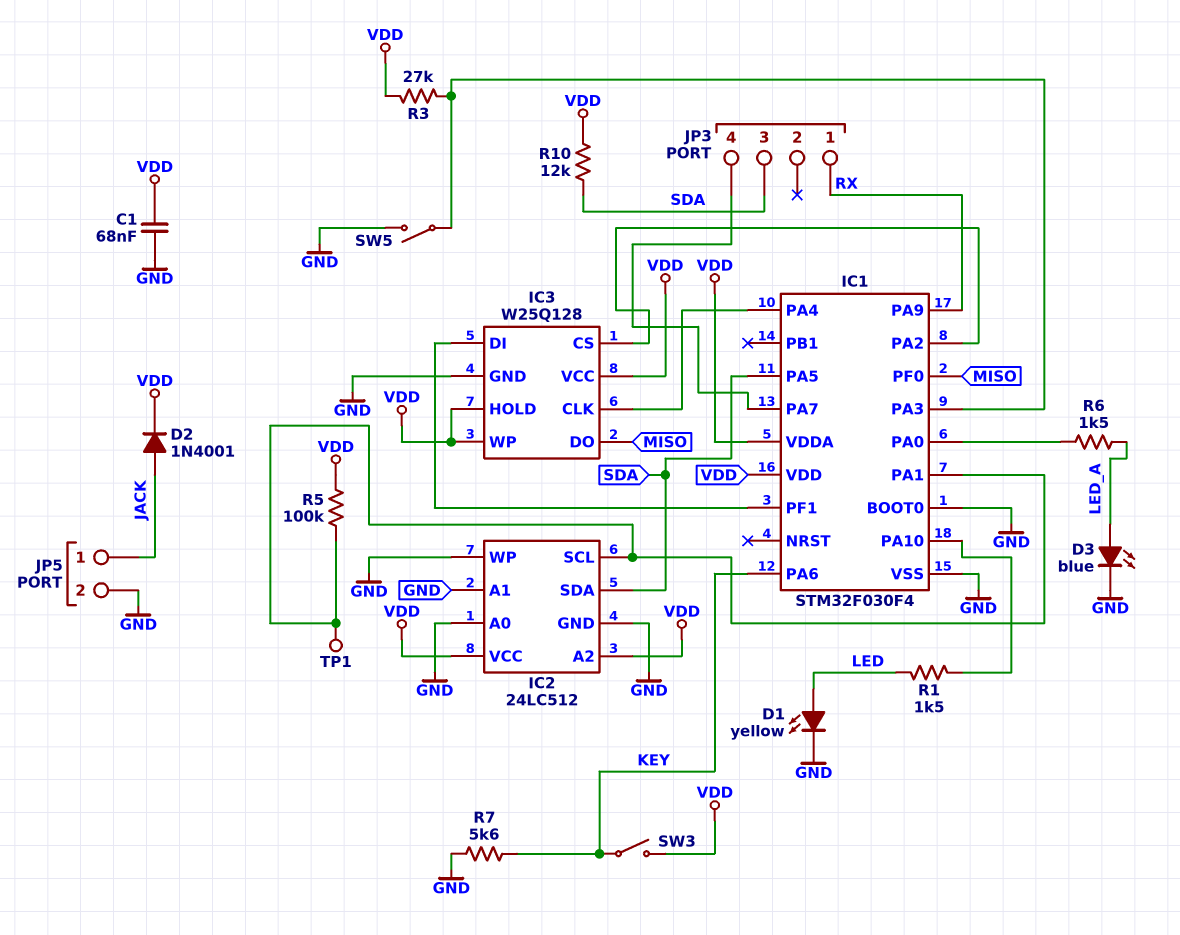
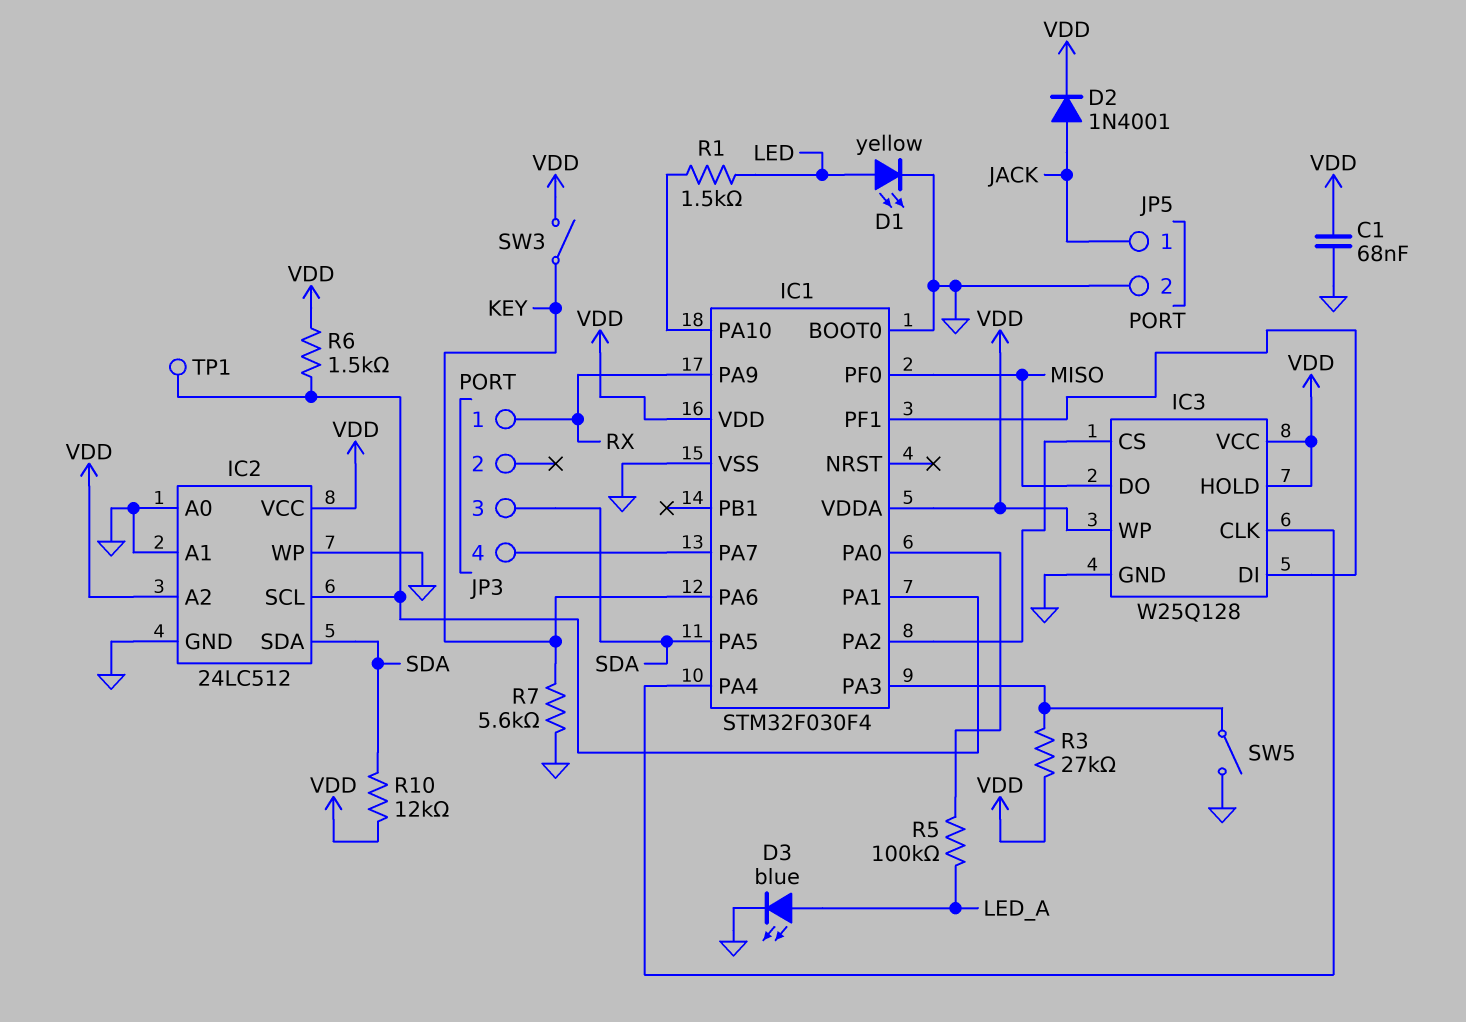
R5: 100k (IC1/PA1, VDD) -> 100k (IC1/PA0, LED_A)
R6: 1.5k (IC1/PA0, LED_A) -> 1.5k (IC1/PA1, VDD)

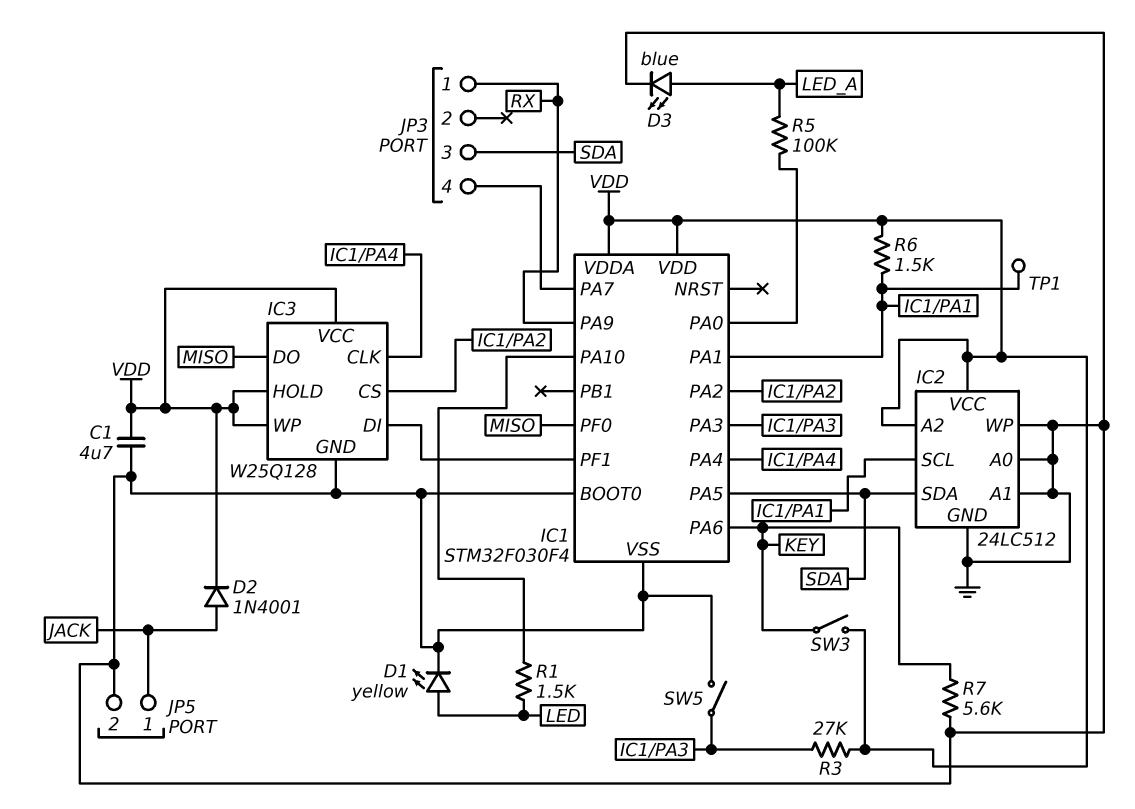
C1: 68nF (GND, VDD) -> 4.7uF (GND, VDD)
R10: 12k (SDA, VDD) -> none

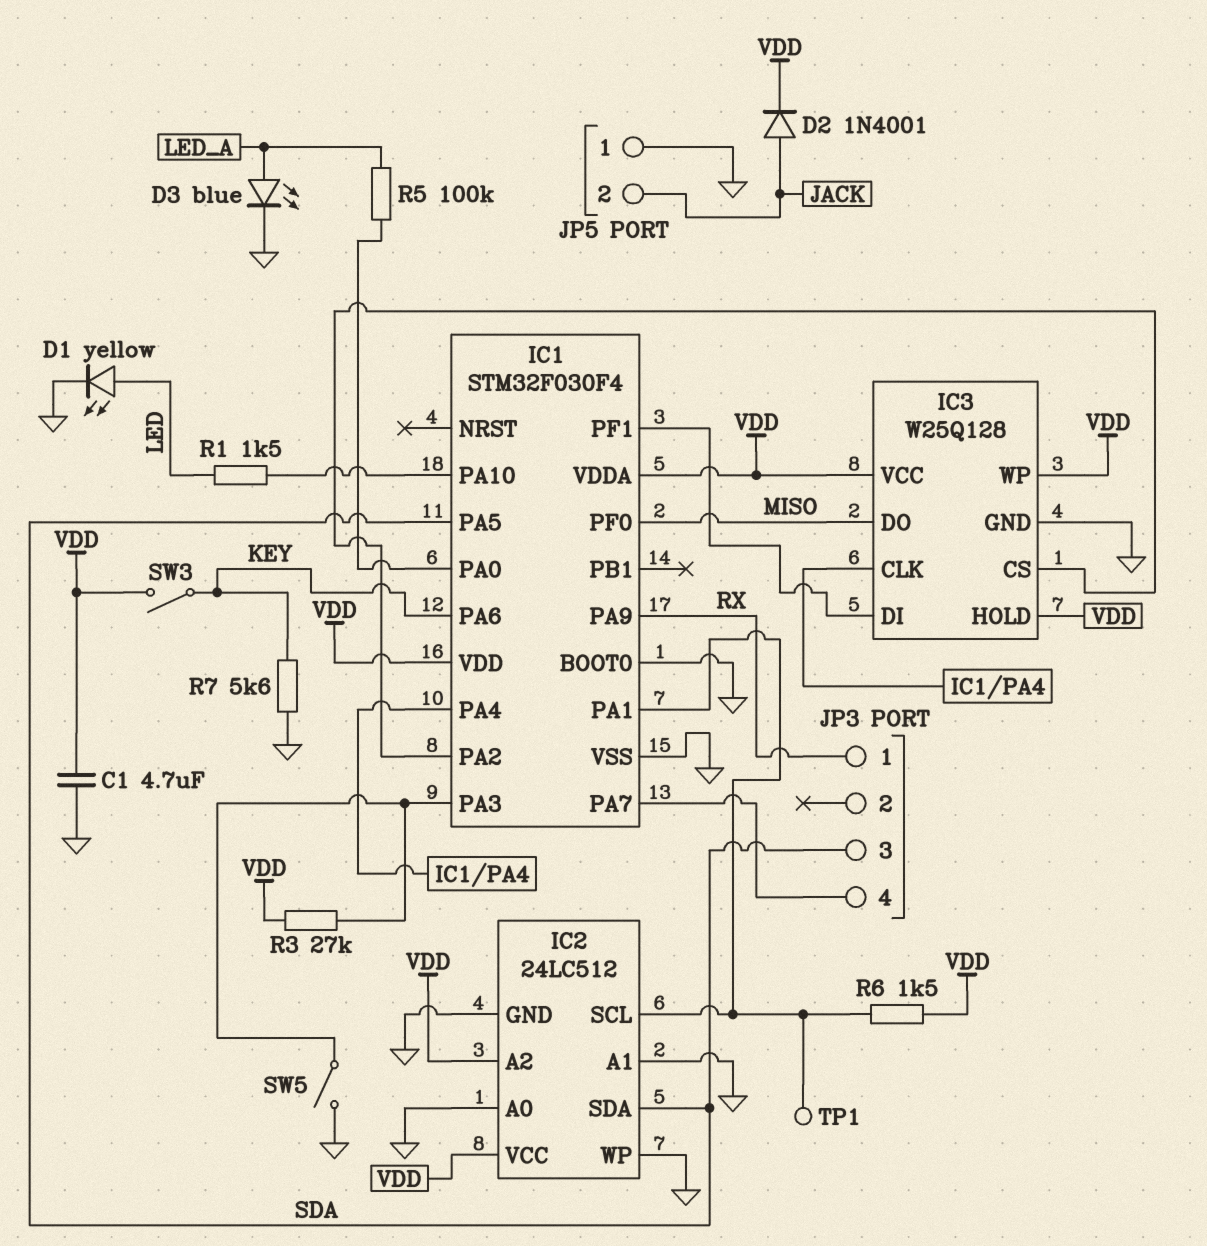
JP5 pin 1: JACK -> GND
JP5 pin 2: GND -> JACK

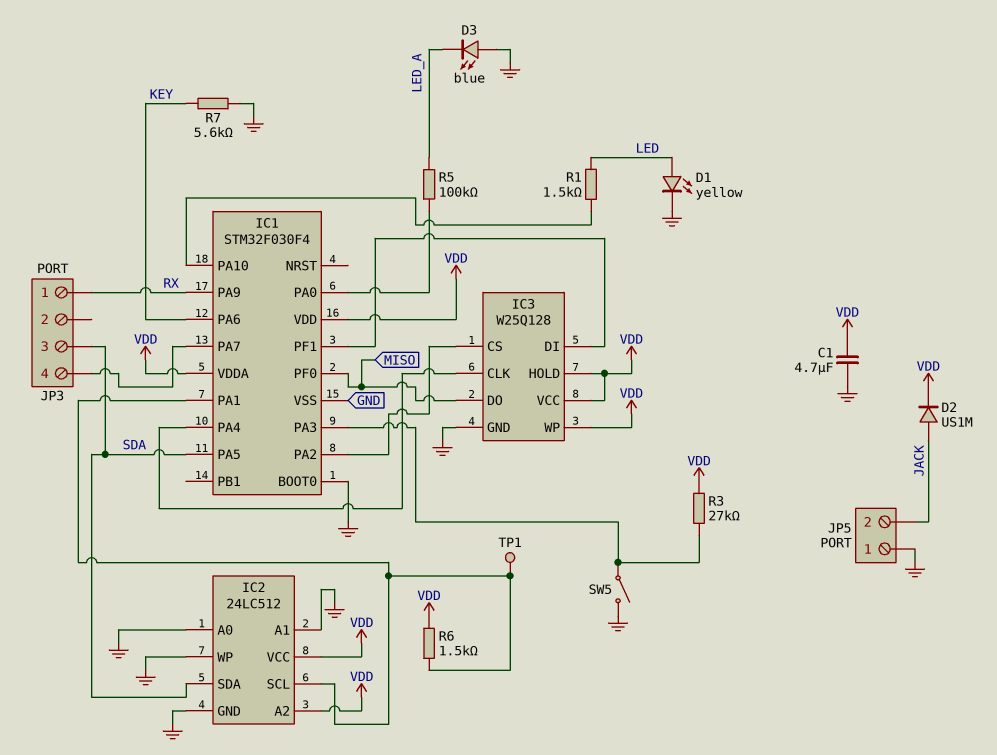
D2: diode 1N4001 (A JACK, K VDD) -> diode US1M (A JACK, K VDD)
D3: LED blue (A LED_A, K GND) -> LED blue (A GND, K LED_A)
SW3: switch (KEY, VDD) -> none

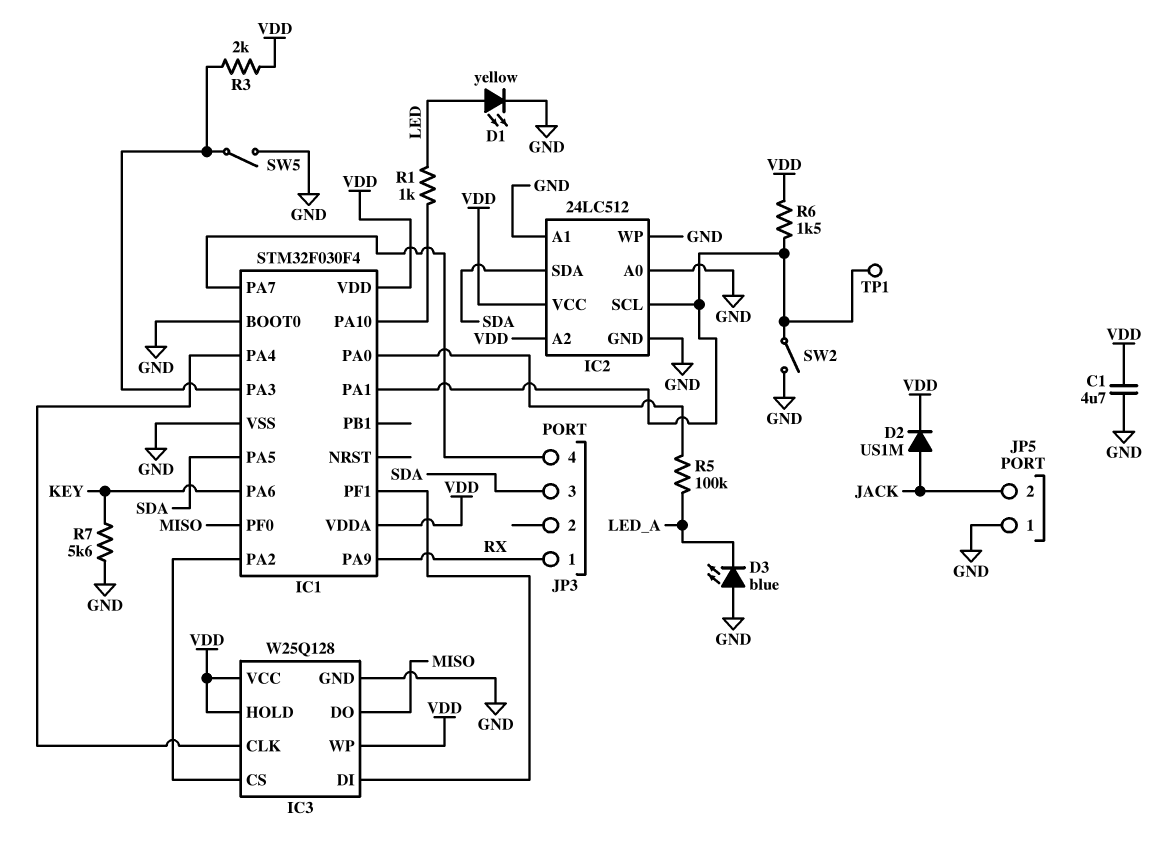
R1: 1.5k (IC1/PA10, LED) -> 1k (IC1/PA10, LED)
R3: 27k (IC1/PA3, VDD) -> 2k (IC1/PA3, VDD)
SW2: none -> switch (GND, IC1/PA1)

